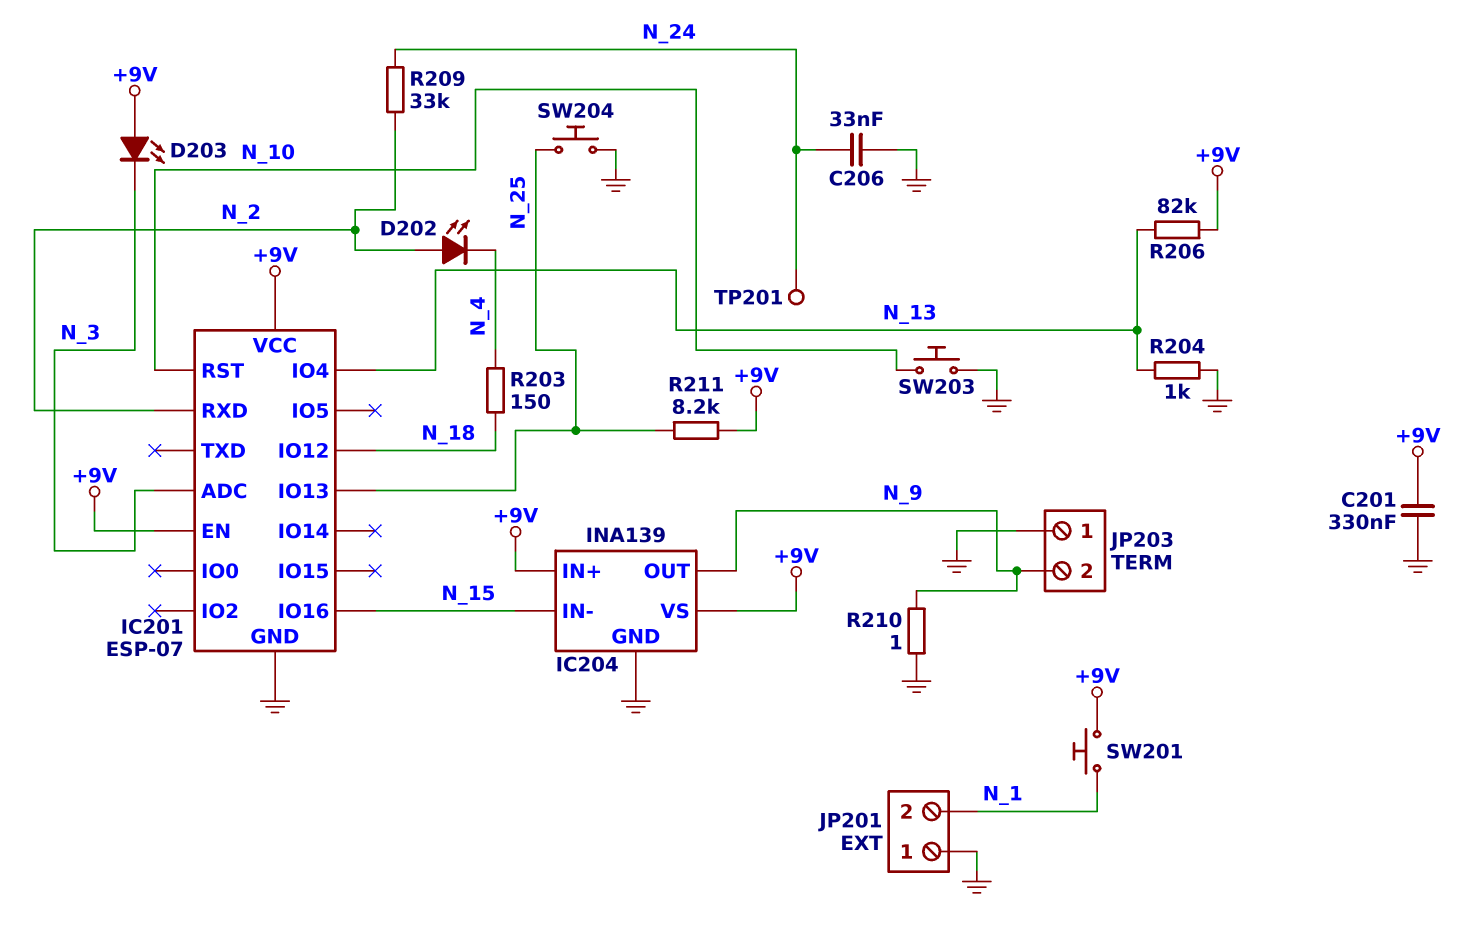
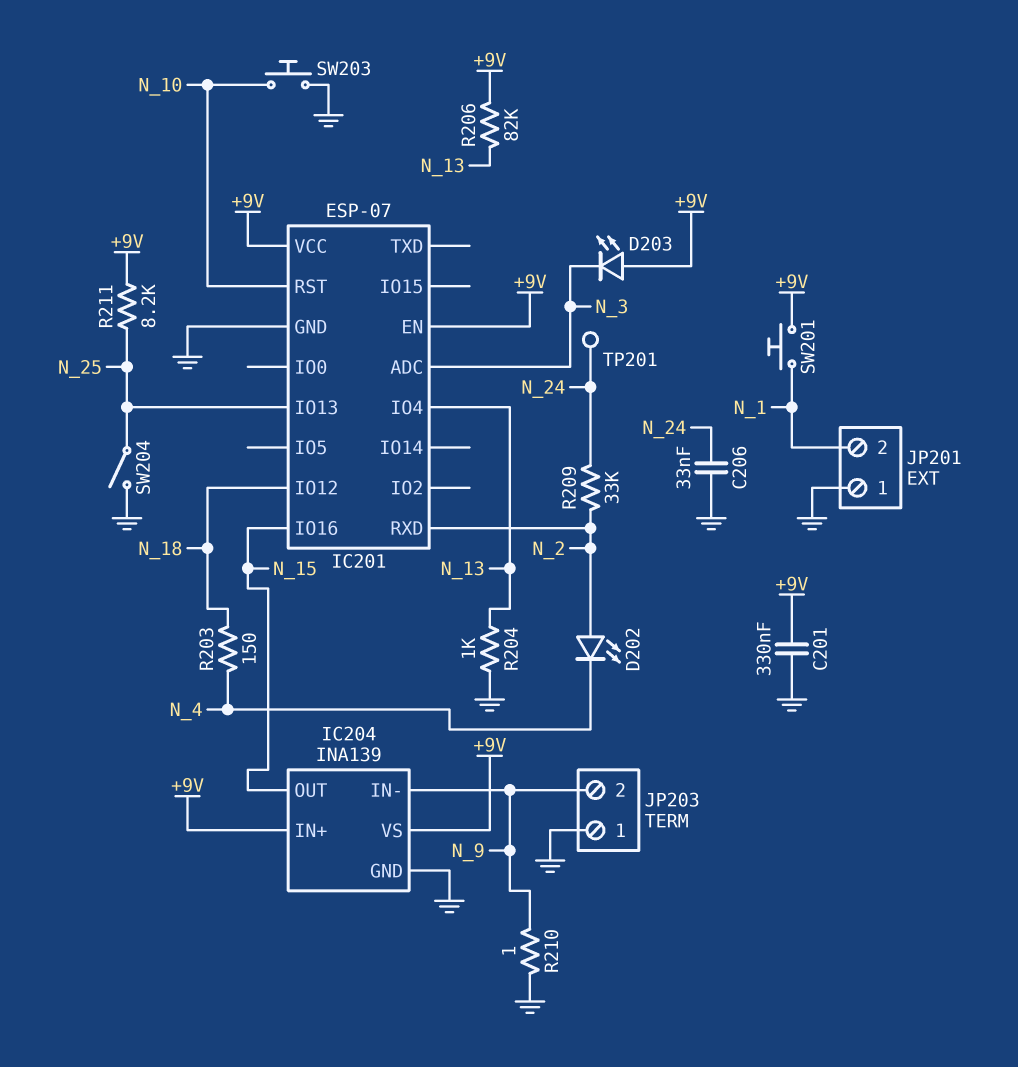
IC204 pin IN-: N_15 -> N_9
IC204 pin OUT: N_9 -> N_15
SW204: button (GND, N_25) -> switch (GND, N_25)

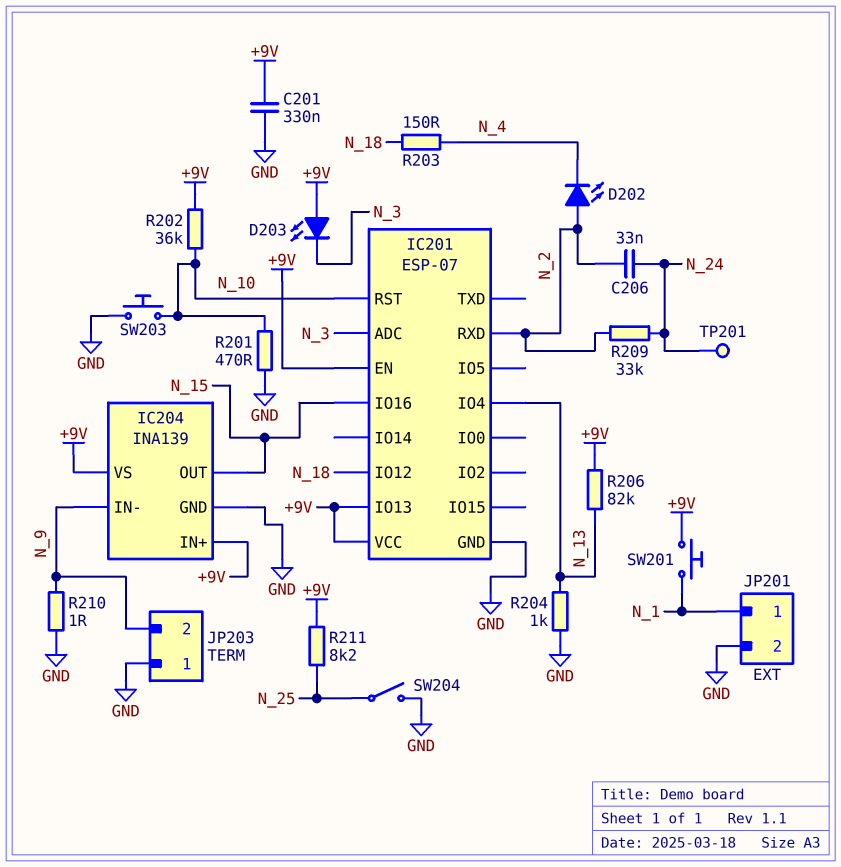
C206: 33nF (GND, N_24) -> 33nF (N_2, N_24)
IC201 pin IO13: N_25 -> +9V
JP201 pin 1: GND -> N_1
JP201 pin 2: N_1 -> GND
R201: none -> 470 (GND, N_10)
R202: none -> 36k (+9V, N_10)

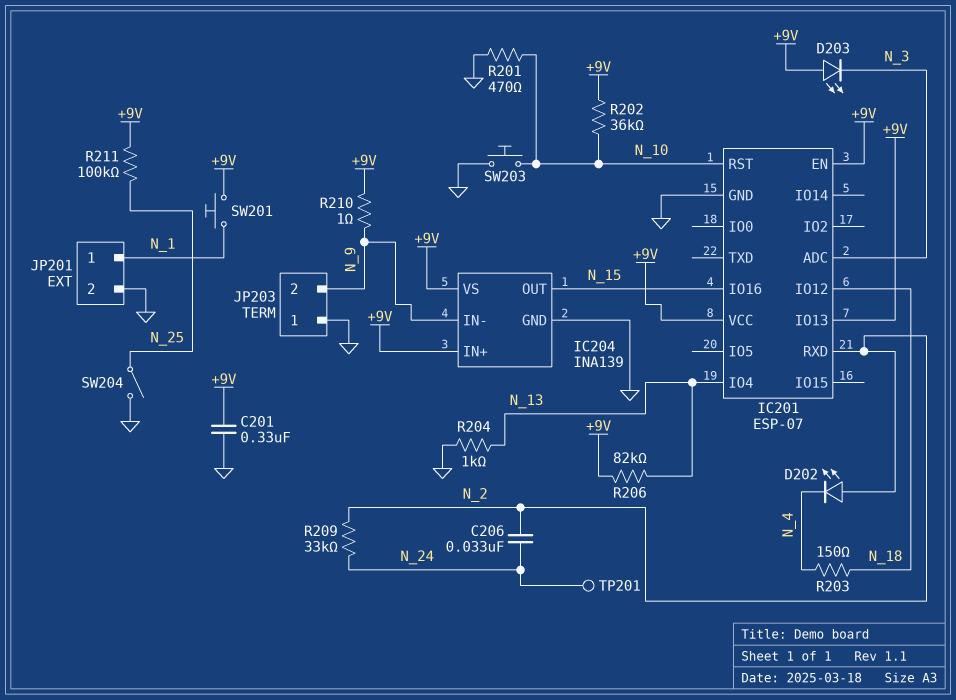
R210: 1 (GND, N_9) -> 1 (+9V, N_9)
R211: 8.2k (+9V, N_25) -> 100k (+9V, N_25)

